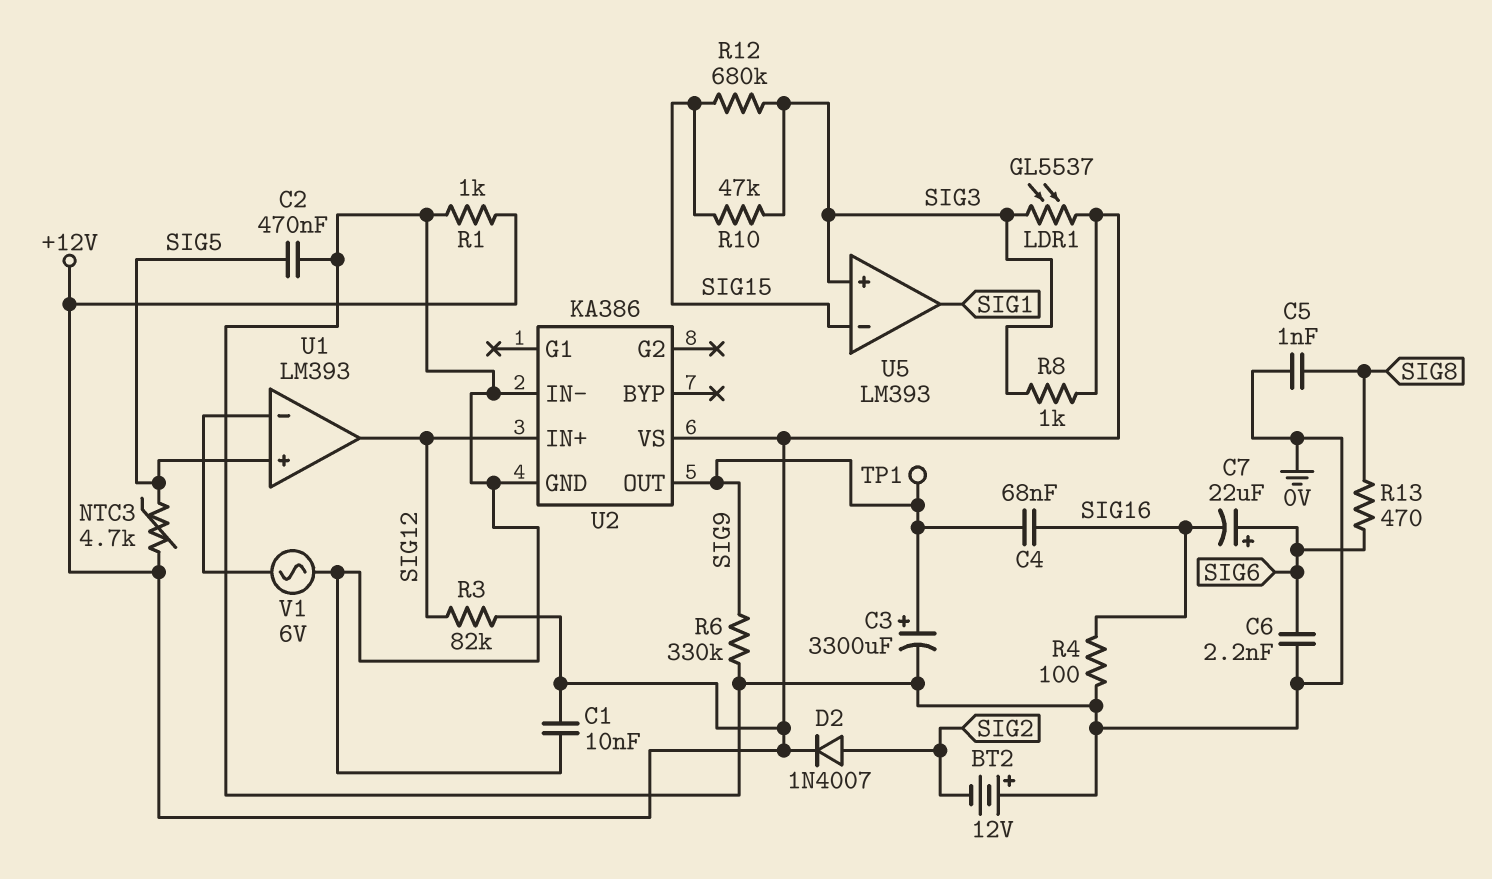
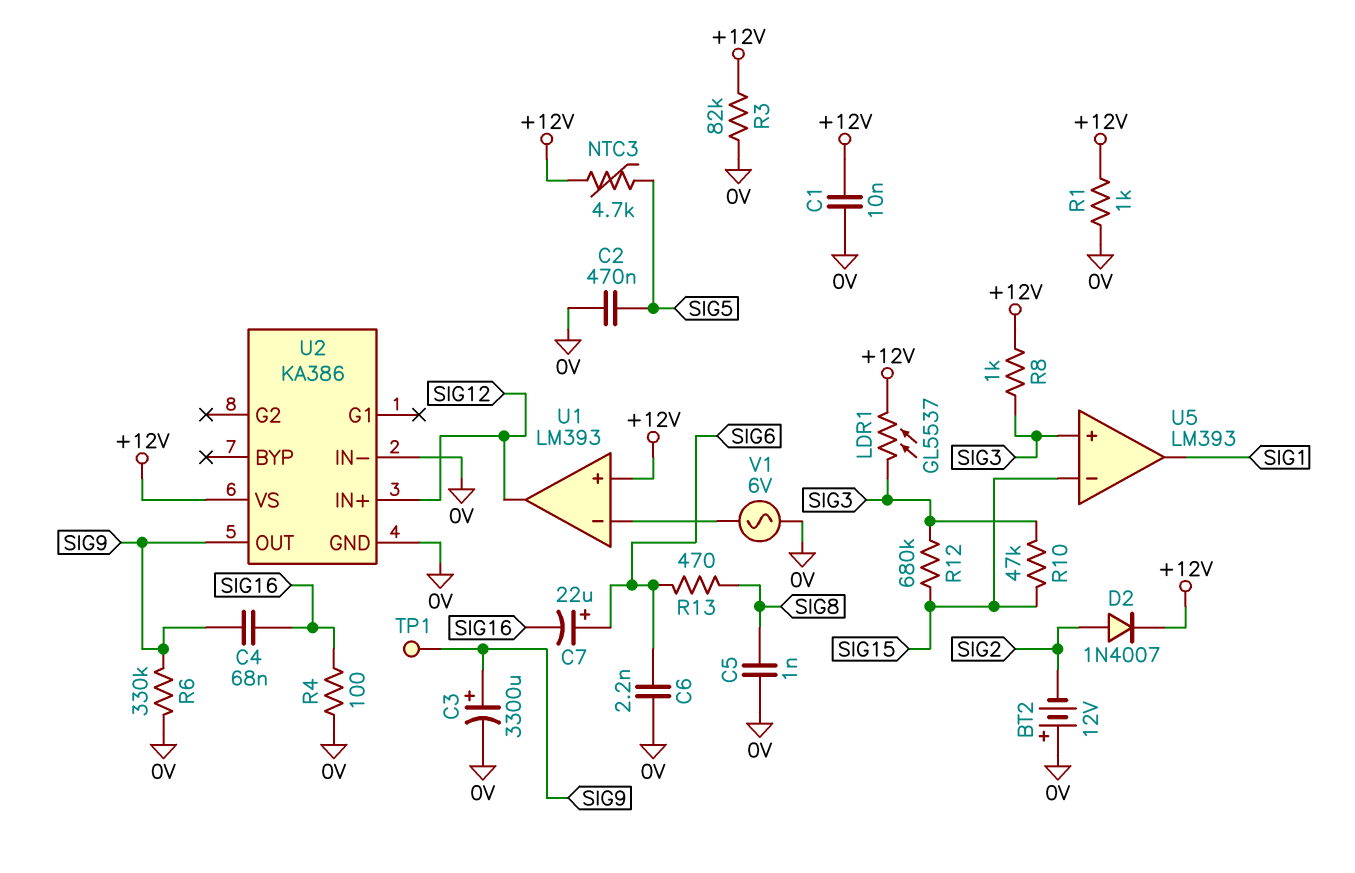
R3: 82k (+12V, SIG12) -> 82k (+12V, 0V)
U1 pin in+: SIG5 -> +12V

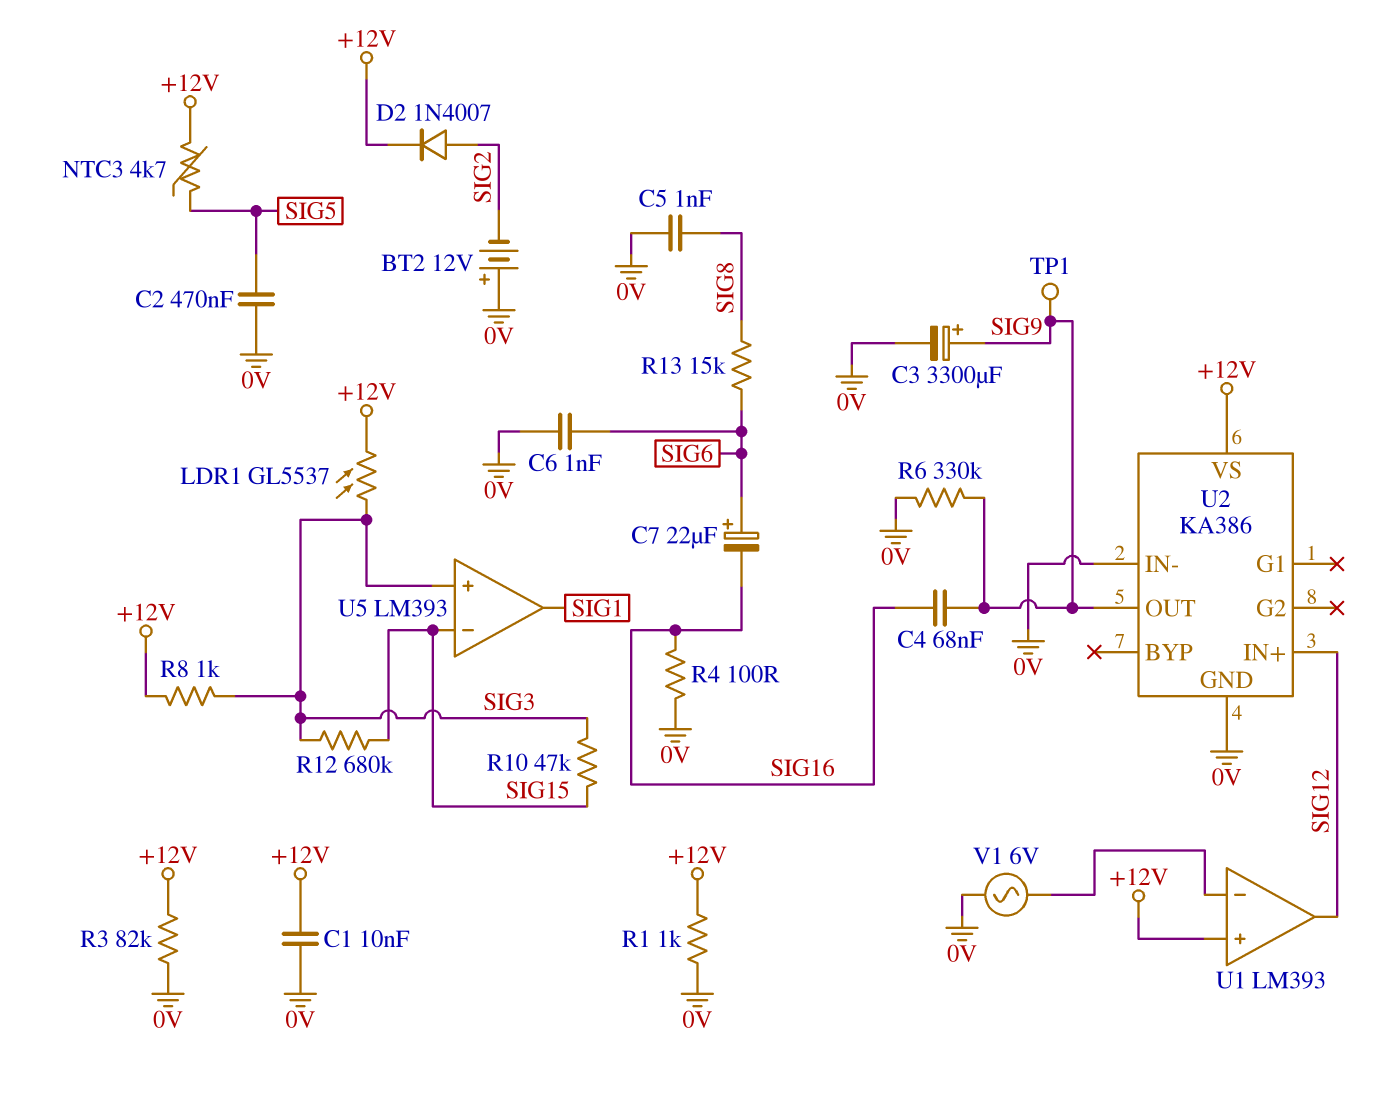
C6: 2.2nF (0V, SIG6) -> 1nF (0V, SIG6)
R13: 470 (SIG6, SIG8) -> 15k (SIG6, SIG8)

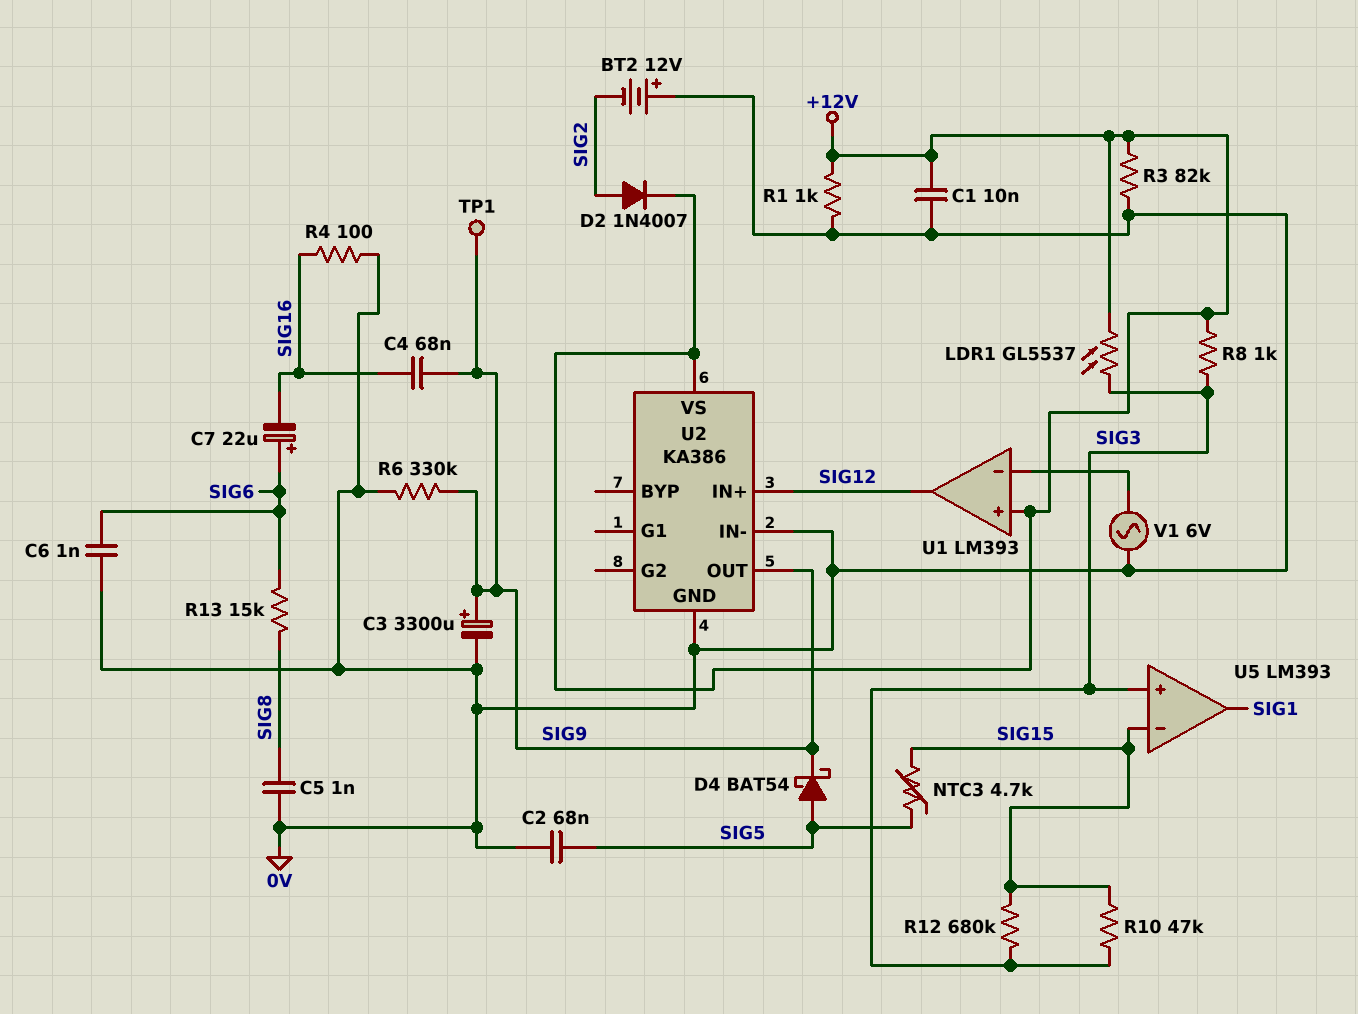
C2: 470nF (0V, SIG5) -> 68nF (0V, SIG5)
D4: none -> schottky BAT54 (A SIG5, K SIG9)
NTC3: 4.7k (+12V, SIG5) -> 4.7k (SIG5, SIG15)

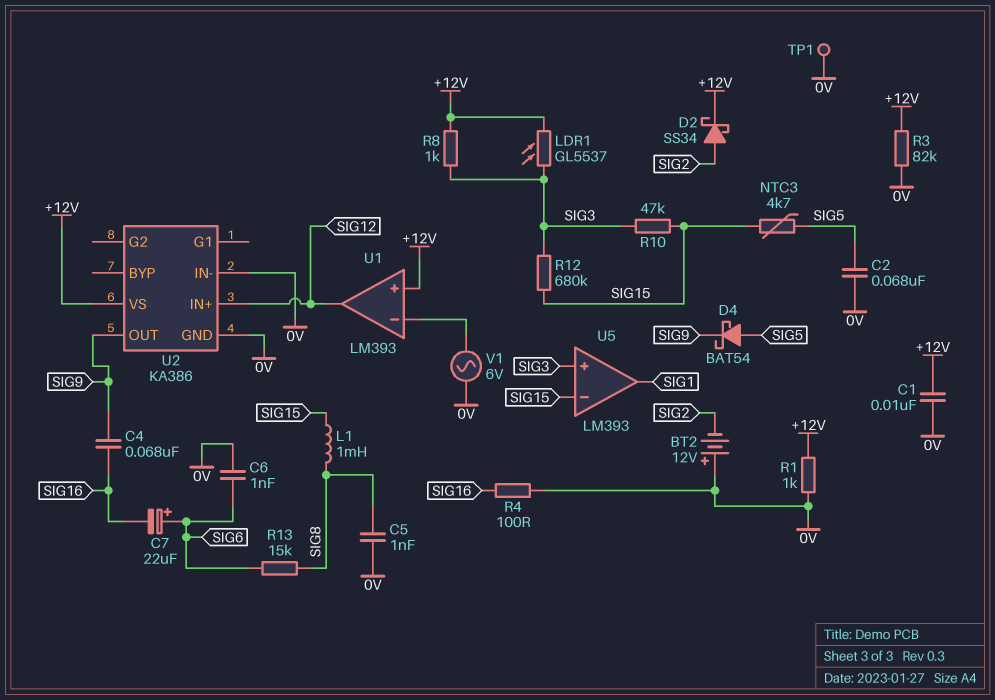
C3: 3300uF (plus SIG9, minus 0V) -> none
D2: diode 1N4007 (A SIG2, K +12V) -> schottky SS34 (A SIG2, K +12V)
L1: none -> 1mH (SIG8, SIG15)
R6: 330k (0V, SIG9) -> none
TP1: test point (SIG9) -> test point (0V)

